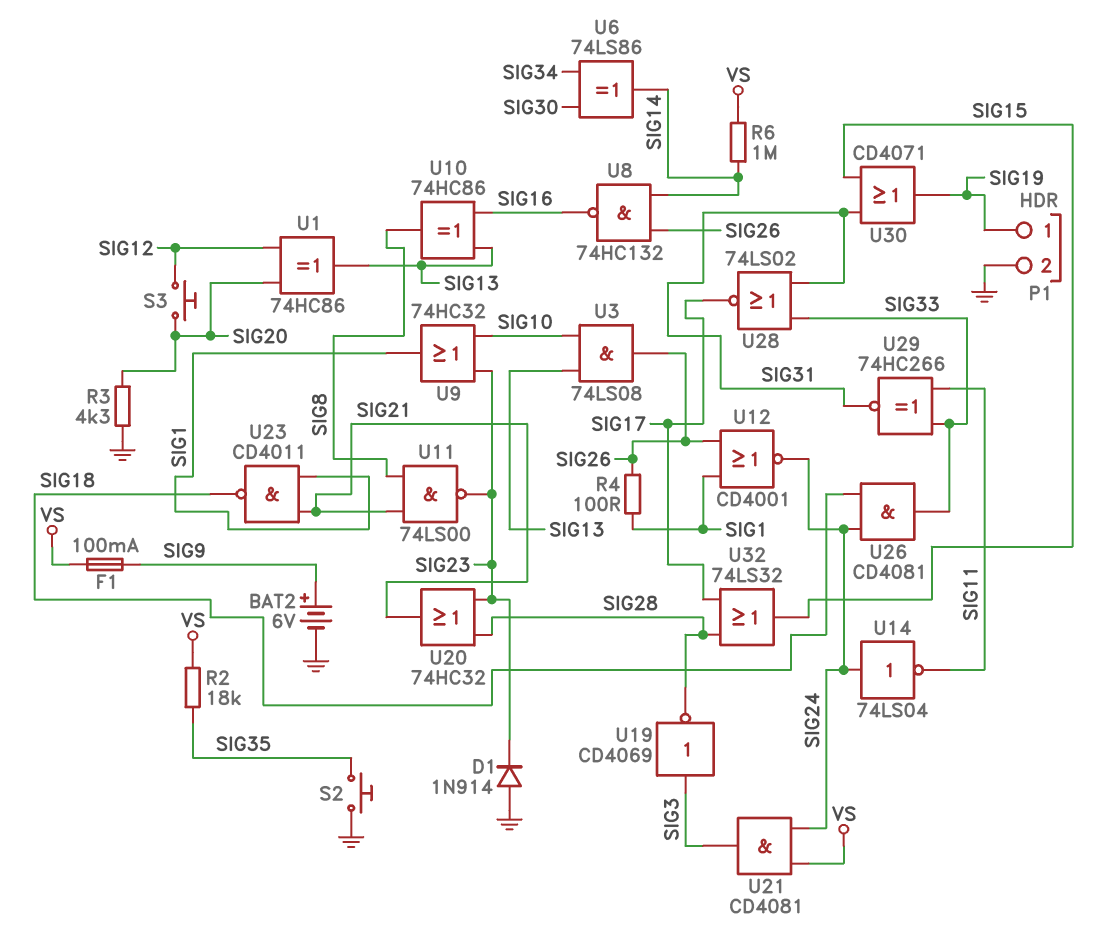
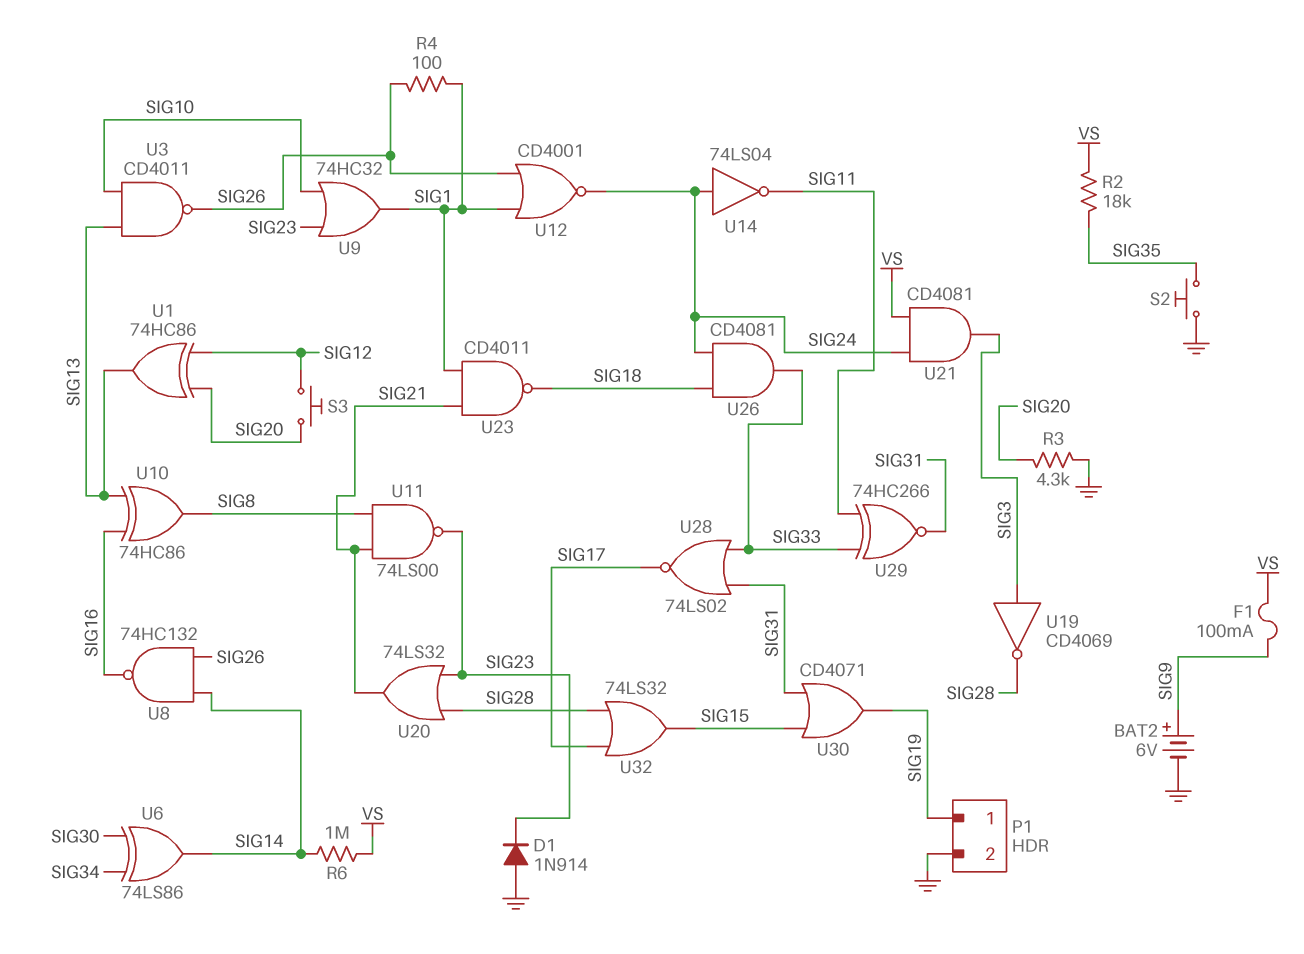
U3: AND 74LS08 (in SIG10, in SIG13, out SIG26) -> NAND CD4011 (in SIG10, in SIG13, out SIG26)
U20: OR 74HC32 (in SIG23, in SIG28, out SIG21) -> OR 74LS32 (in SIG23, in SIG28, out SIG21)

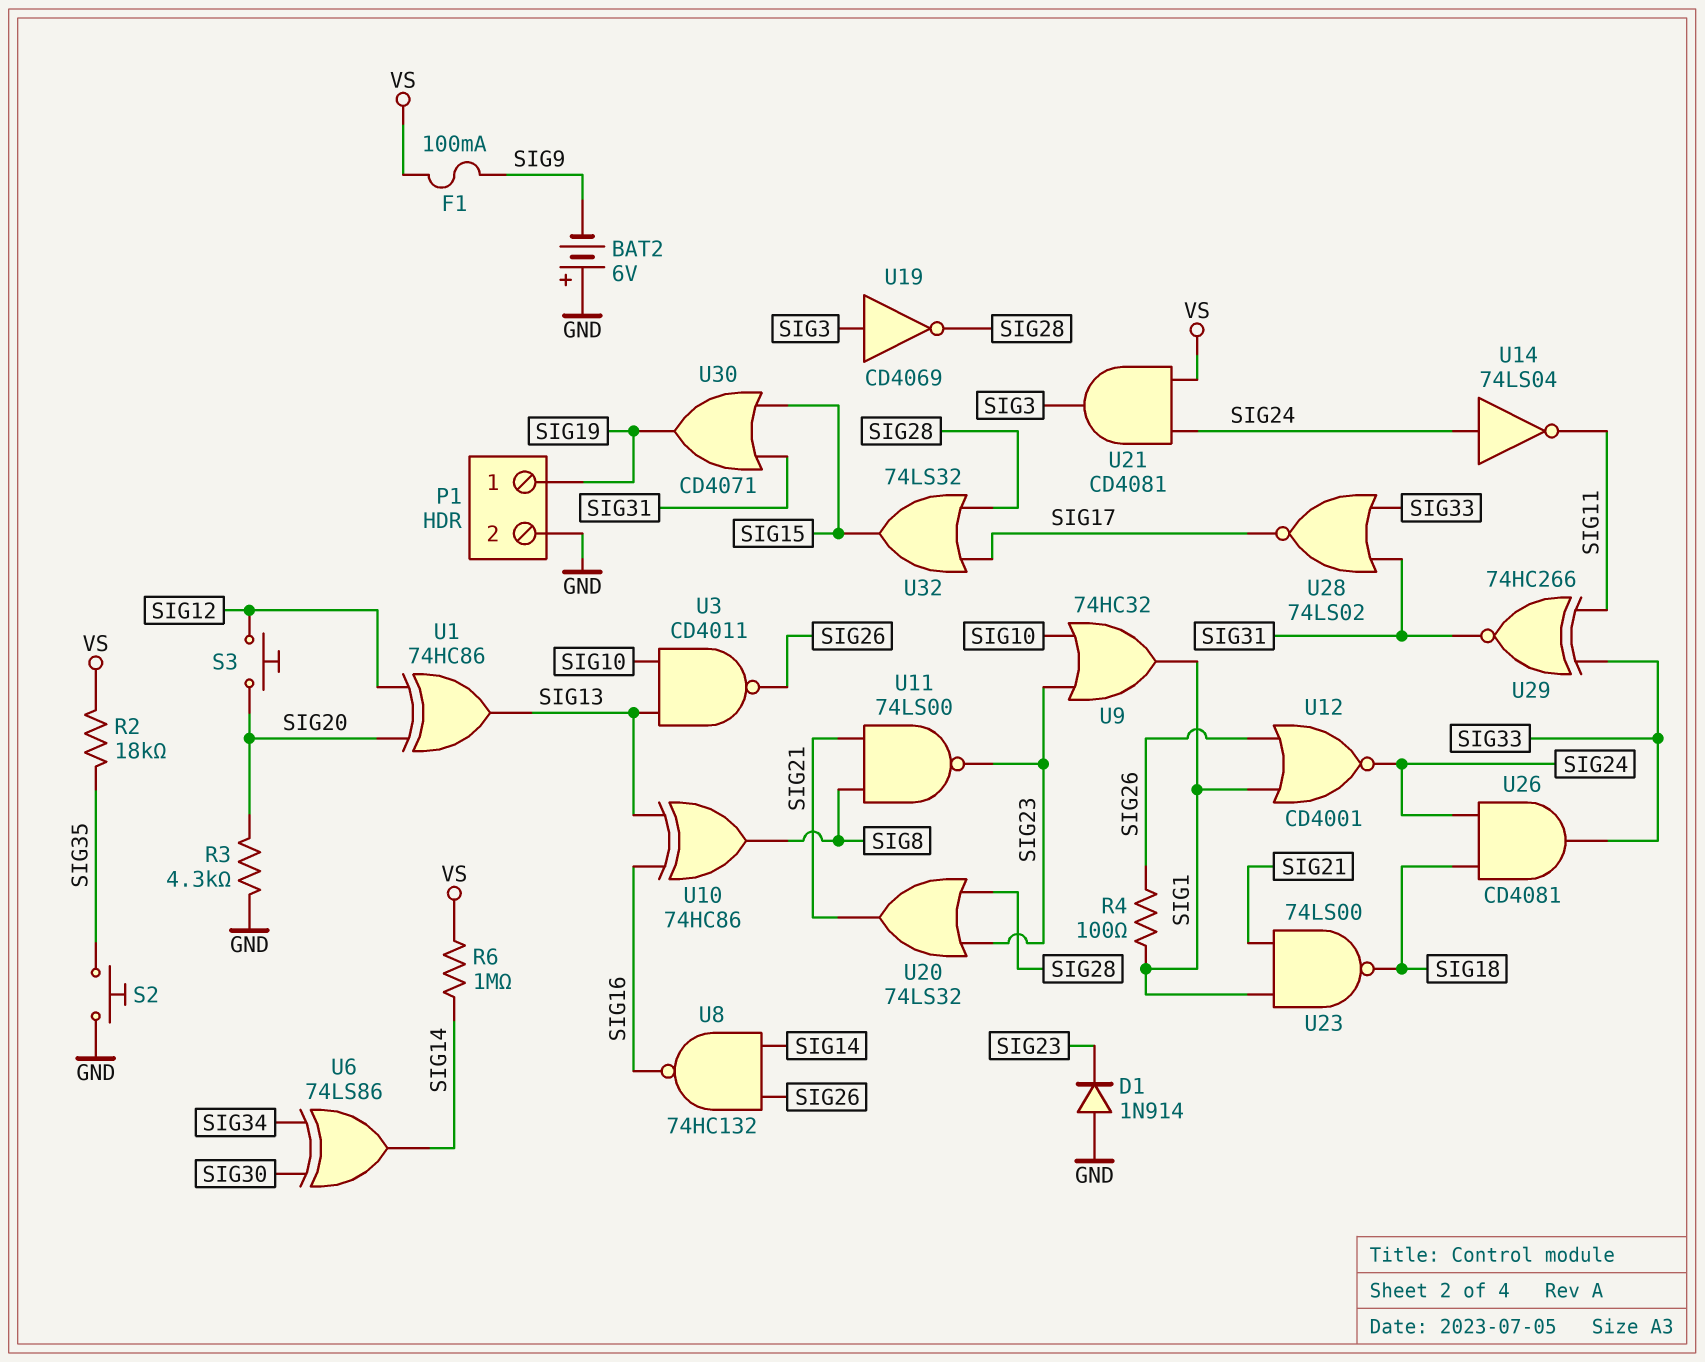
BAT2: 6V (plus SIG9, minus GND) -> 6V (plus GND, minus SIG9)
U23: NAND CD4011 (in SIG1, in SIG21, out SIG18) -> NAND 74LS00 (in SIG1, in SIG21, out SIG18)

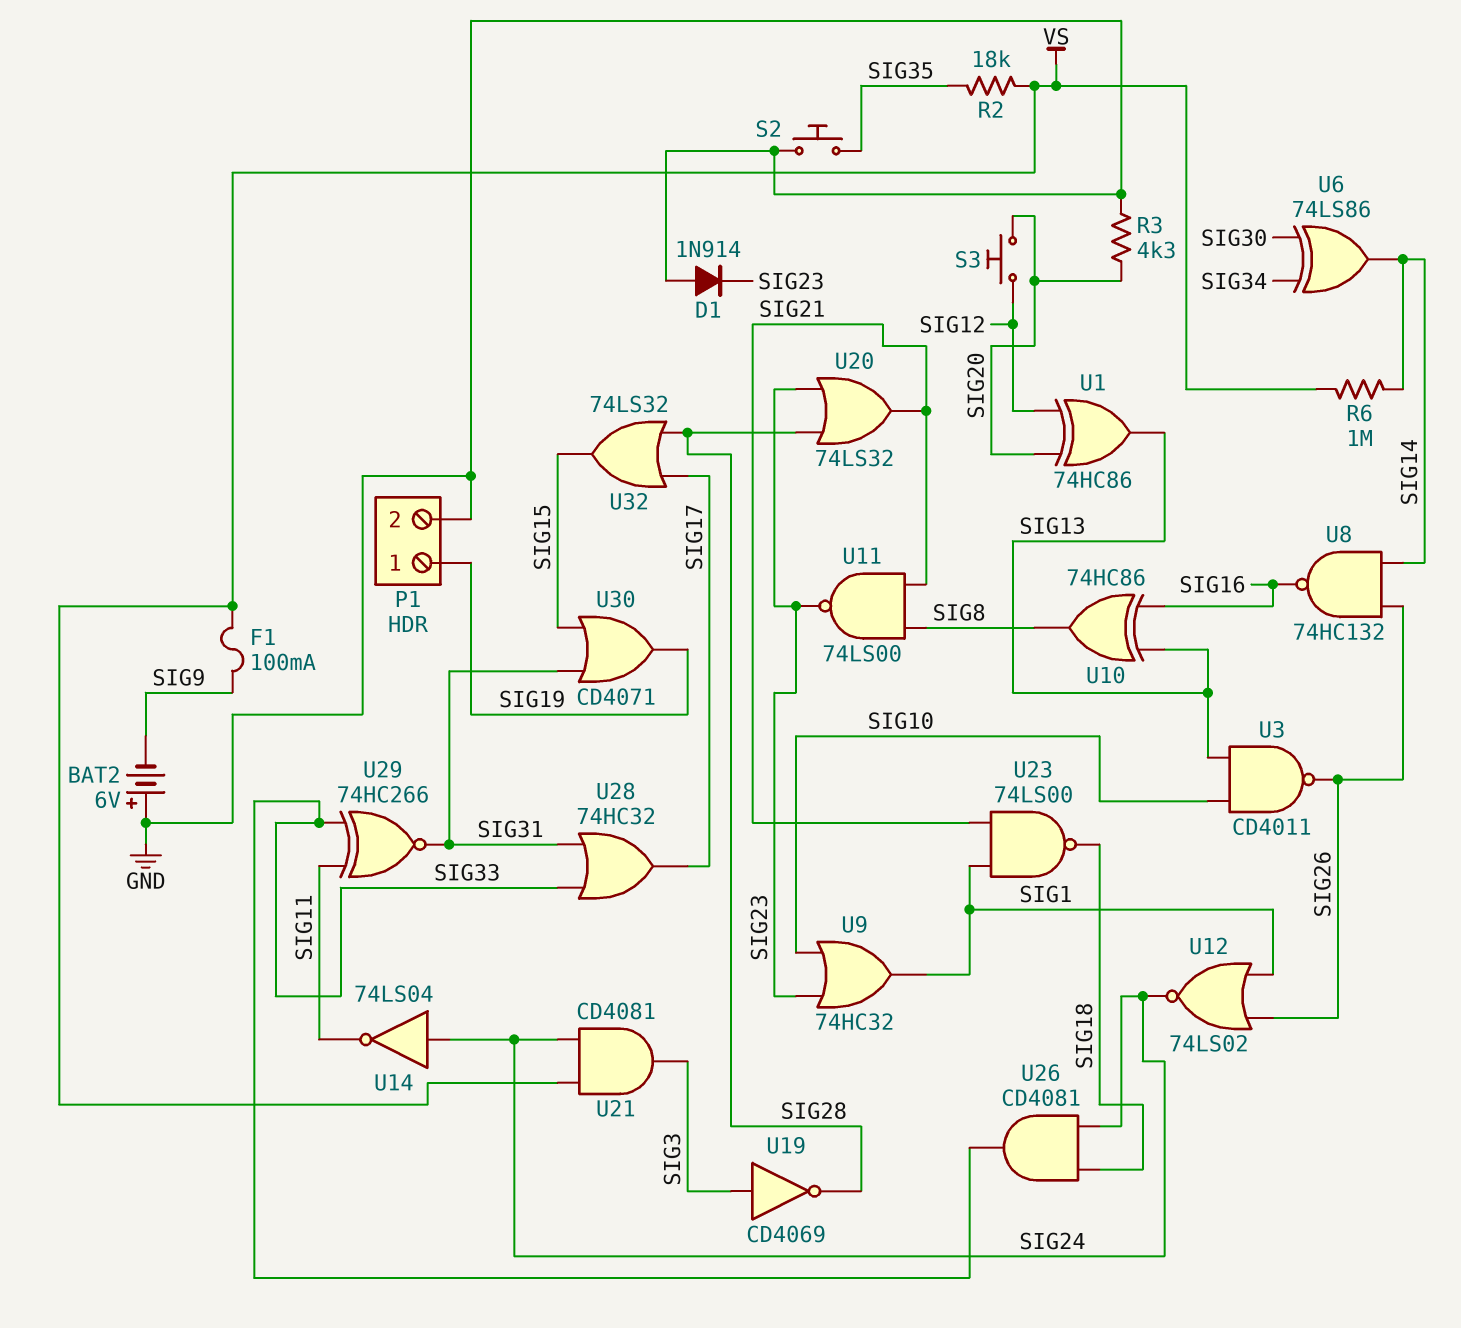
R4: 100 (SIG1, SIG26) -> none
U12: NOR CD4001 (in SIG1, in SIG26, out SIG24) -> NOR 74LS02 (in SIG1, in SIG26, out SIG24)
U28: NOR 74LS02 (in SIG31, in SIG33, out SIG17) -> OR 74HC32 (in SIG31, in SIG33, out SIG17)

